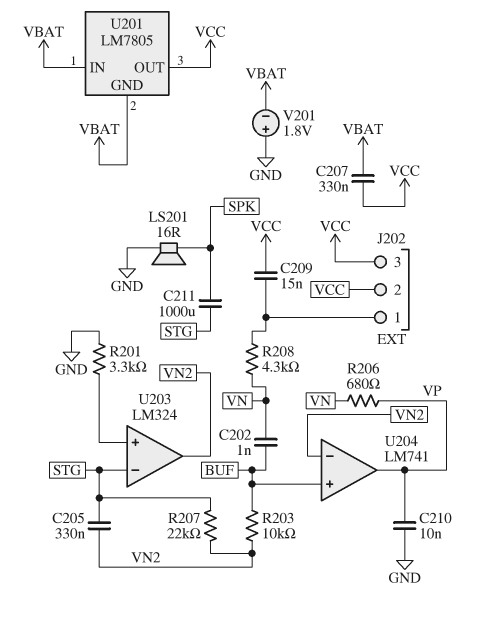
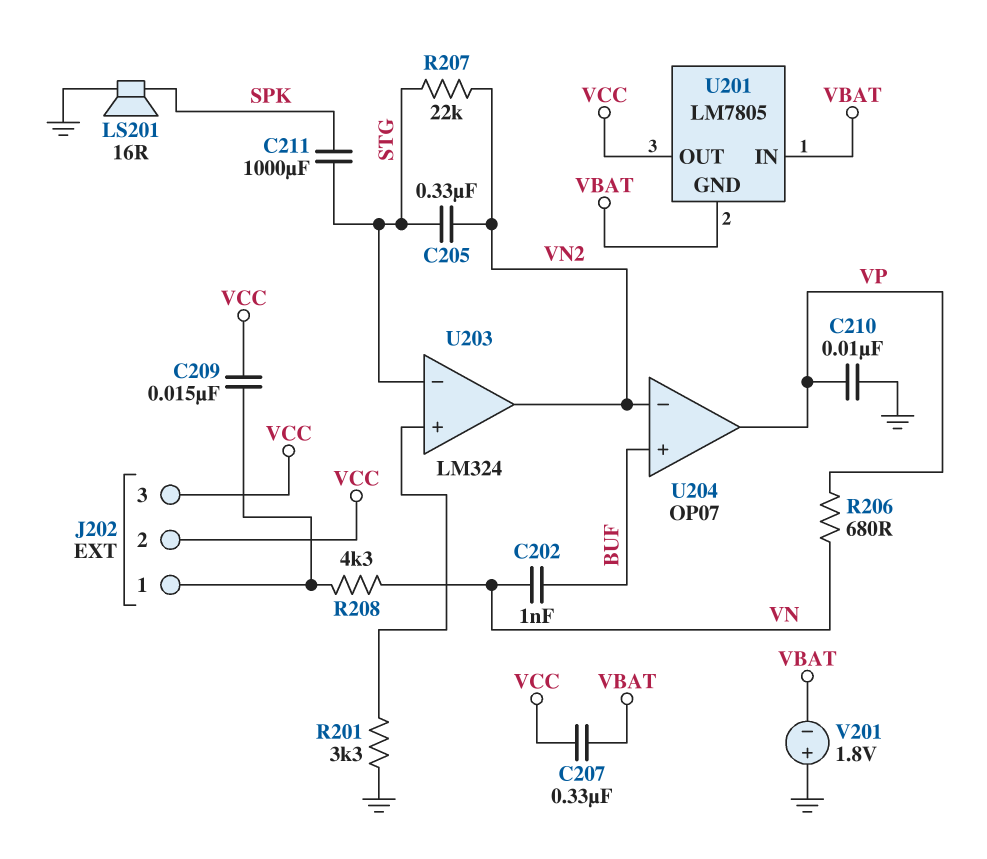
R203: 10k (BUF, VN2) -> none
U204: LM741 -> OP07

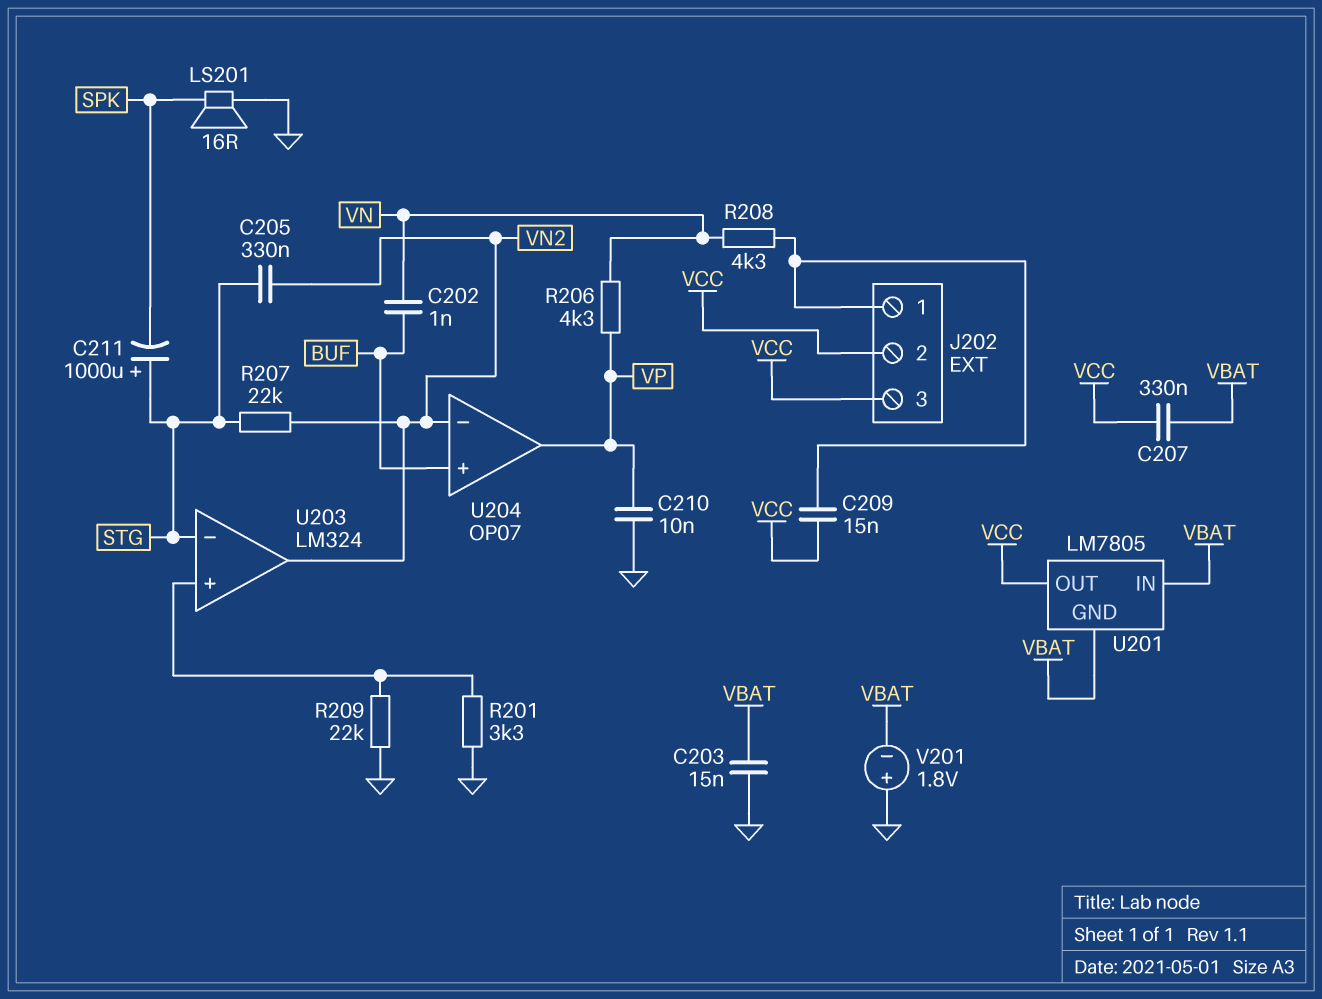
C203: none -> 15nF (GND, VBAT)
C211: 1000uF (SPK, STG) -> 1000uF (plus STG, minus SPK)
R206: 680 (VN, VP) -> 4.3k (VN, VP)
R209: none -> 22k (GND, U203/in+)

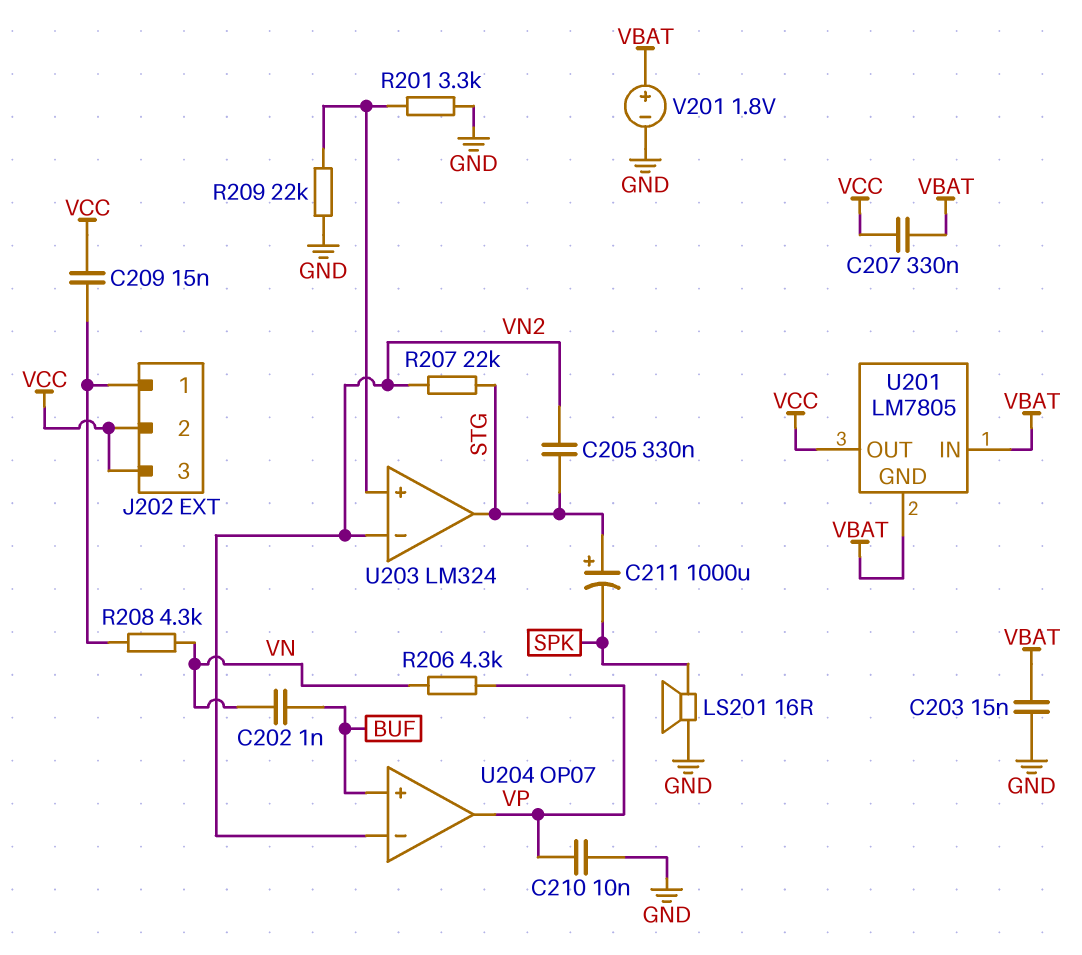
U203 pin in-: STG -> VN2
U203 pin out: VN2 -> STG
V201: 1.8V (plus GND, minus VBAT) -> 1.8V (plus VBAT, minus GND)

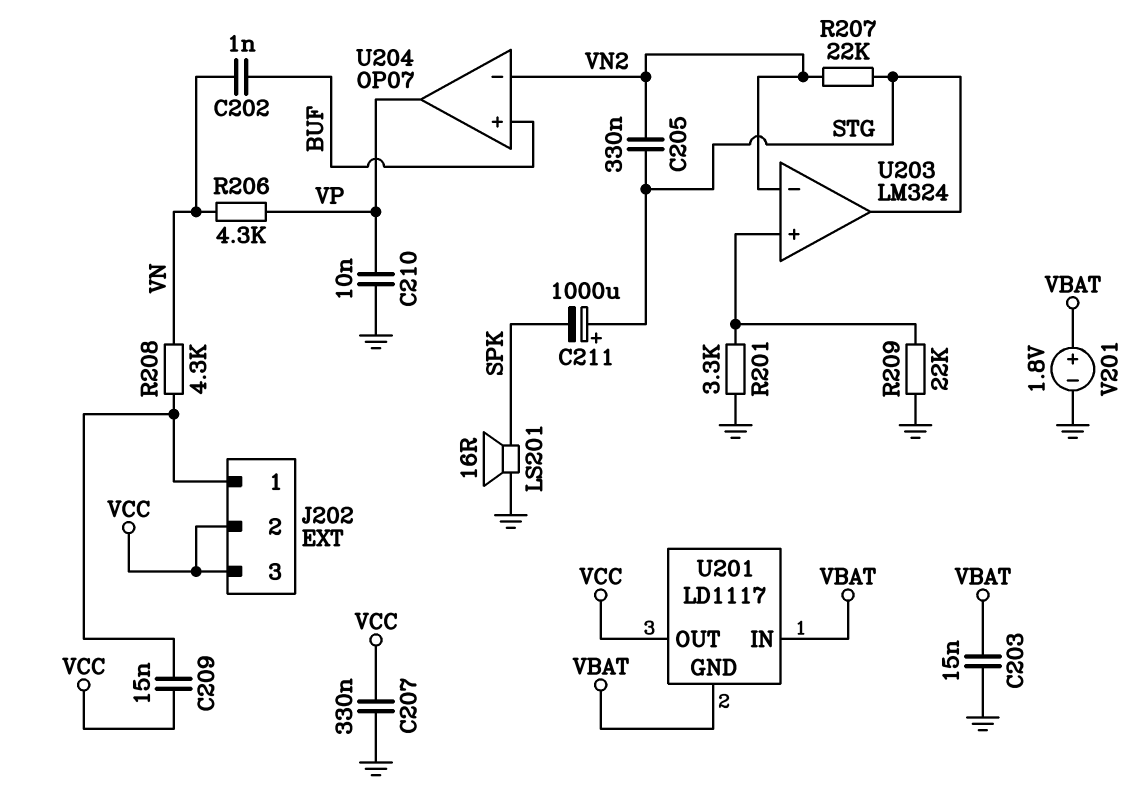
C207: 330nF (VBAT, VCC) -> 330nF (GND, VCC)
U201: LM7805 -> LD1117

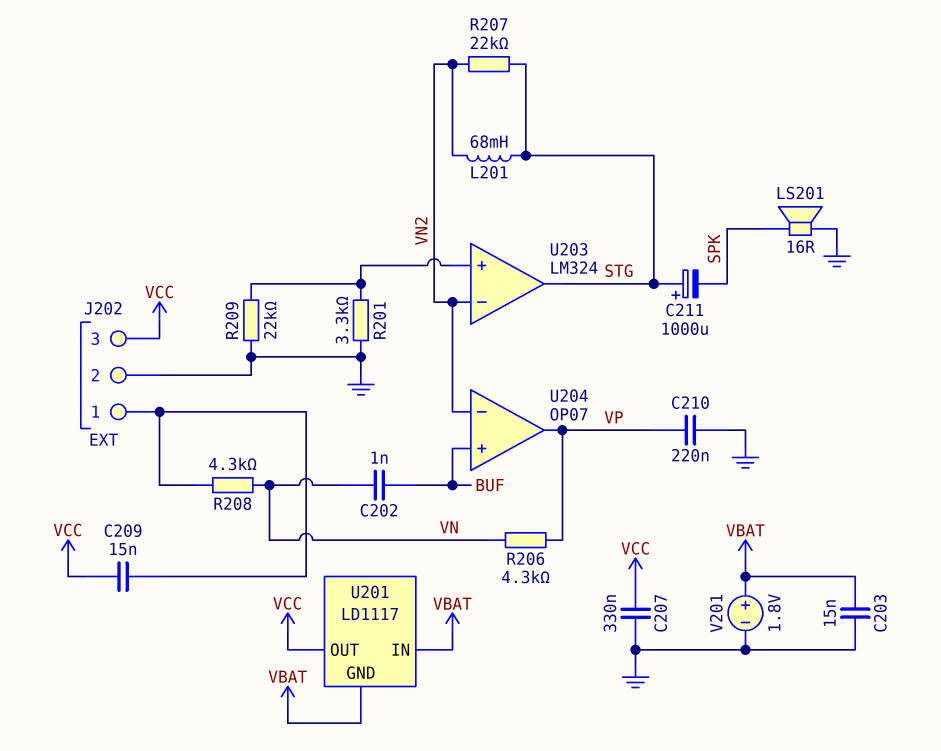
C205: 330nF (STG, VN2) -> none
C210: 10nF (GND, VP) -> 220nF (GND, VP)
J202 pin 2: VCC -> GND
L201: none -> 68mH (STG, VN2)

